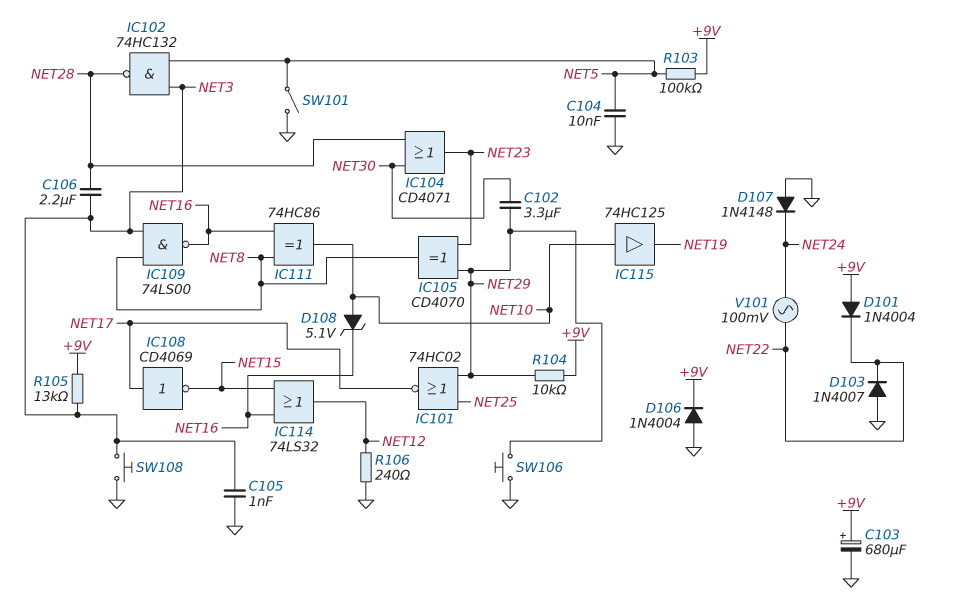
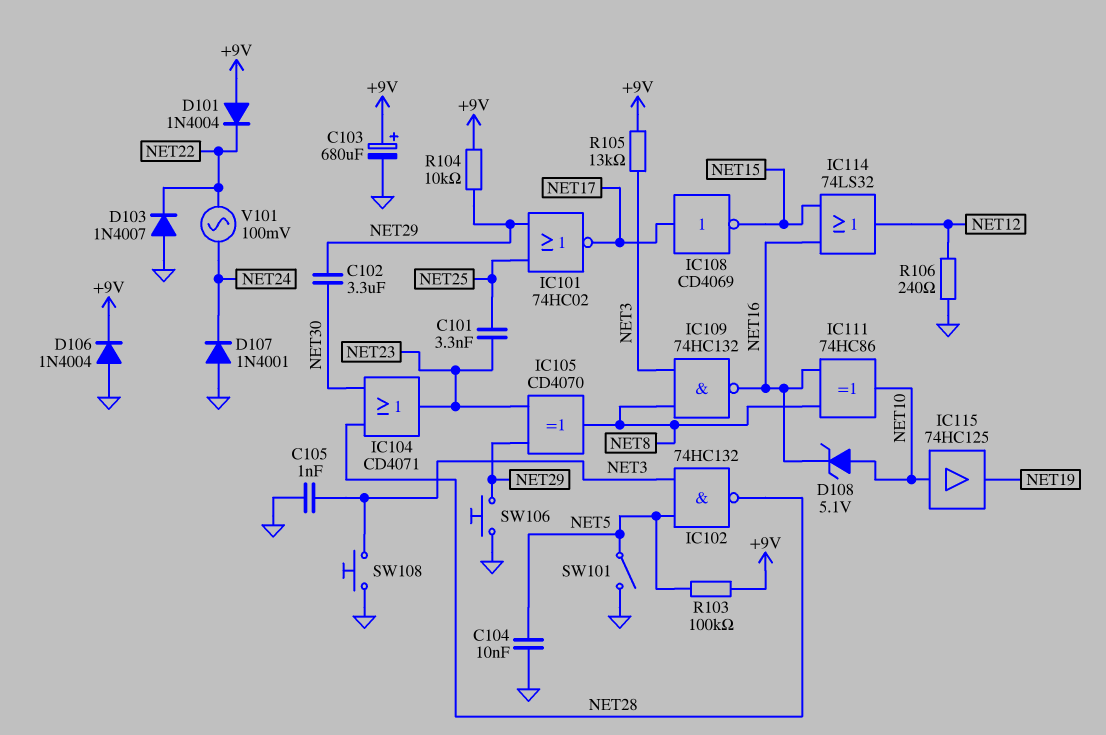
C101: none -> 3.3nF (NET23, NET25)
C106: 2.2uF (NET3, NET28) -> none
D107: diode 1N4148 (A GND, K NET24) -> diode 1N4001 (A GND, K NET24)
IC109: NAND 74LS00 (in NET3, in NET8, out NET16) -> NAND 74HC132 (in NET3, in NET8, out NET16)

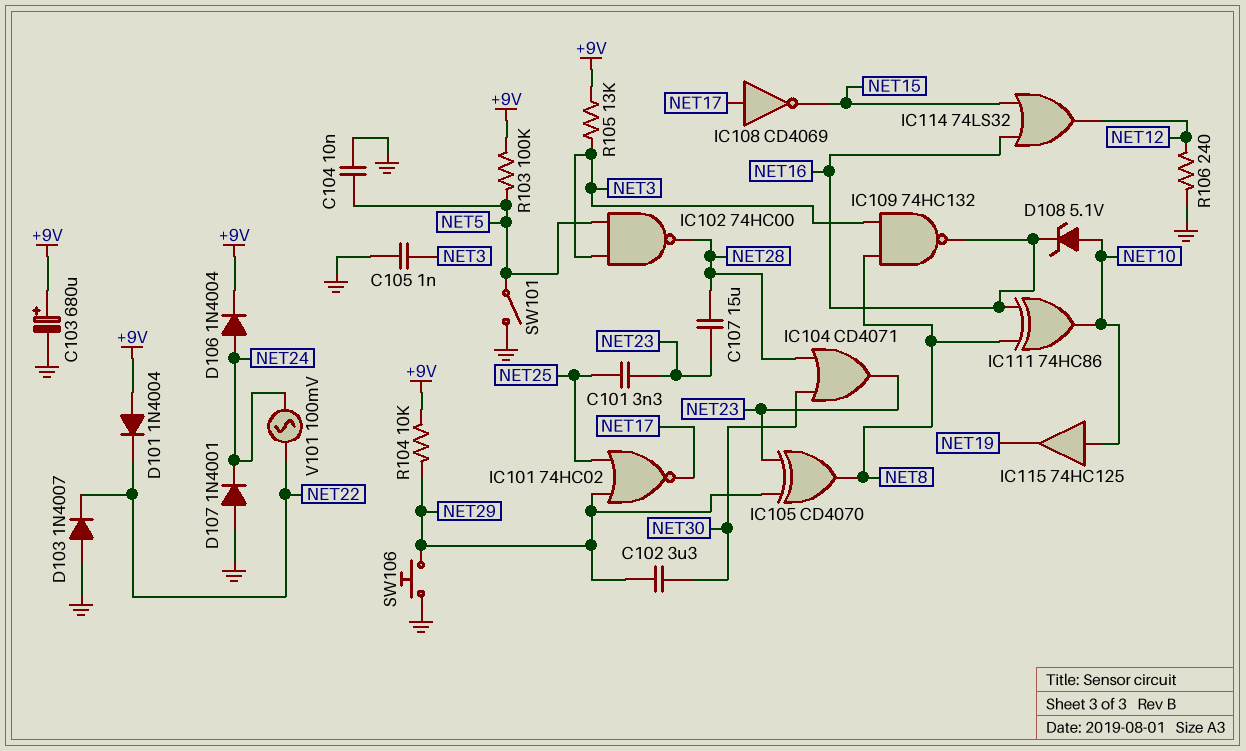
C107: none -> 15uF (NET23, NET28)
D106: diode 1N4004 (A GND, K +9V) -> diode 1N4004 (A NET24, K +9V)
IC102: NAND 74HC132 (in NET3, in NET5, out NET28) -> NAND 74HC00 (in NET3, in NET5, out NET28)
SW108: button (GND, NET3) -> none

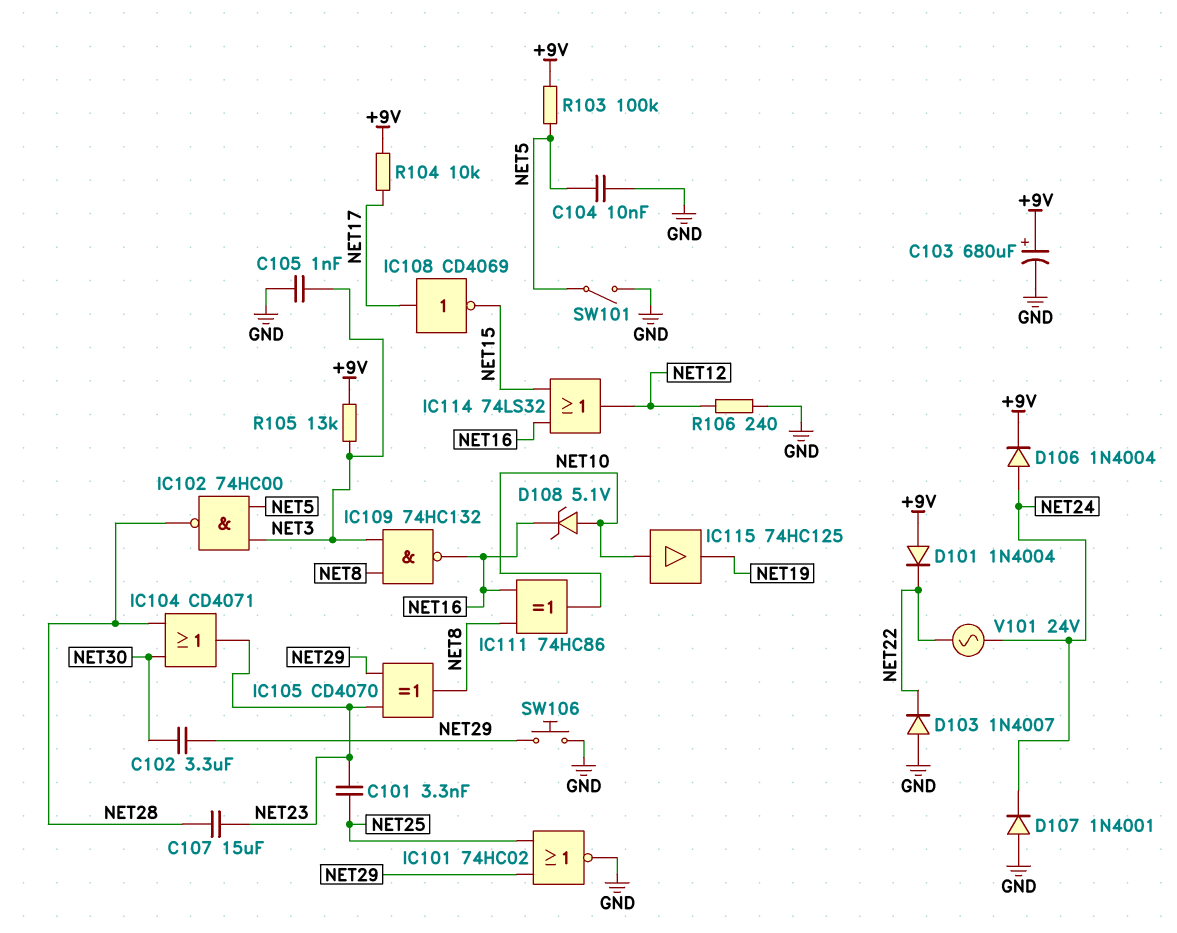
IC101: NOR 74HC02 (in NET25, in NET29, out NET17) -> NOR 74HC02 (in NET25, in NET29, out GND)
R104: 10k (+9V, NET29) -> 10k (+9V, NET17)
V101: AC 100mV (NET22, NET24) -> AC 24V (NET22, NET24)

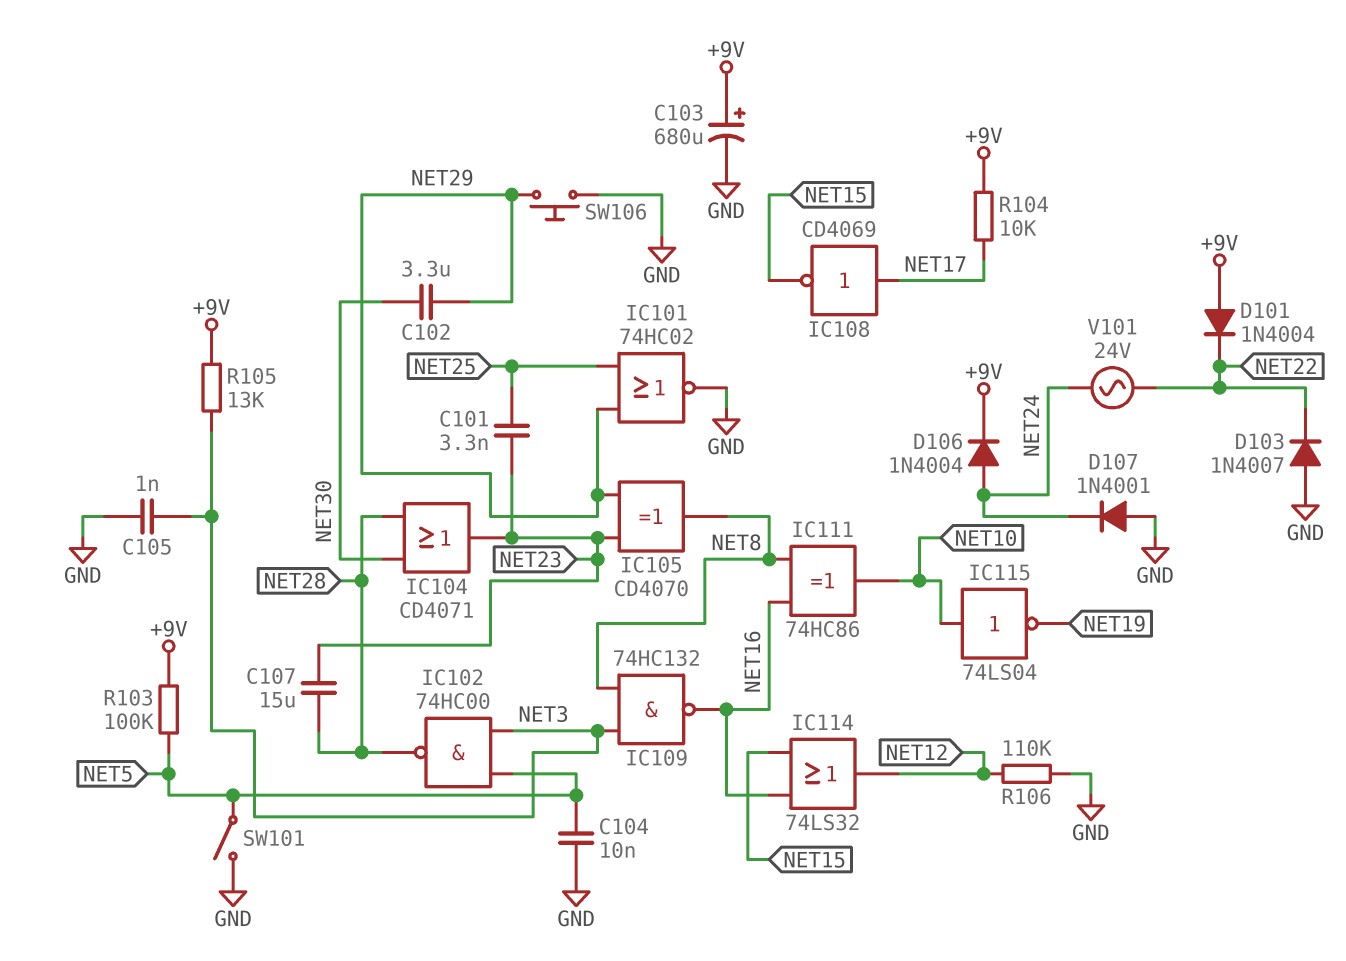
D108: zener 5.1V (A NET10, K NET16) -> none
IC115: buffer 74HC125 (in NET10, out NET19) -> NOT 74LS04 (in NET10, out NET19)
R106: 240 (GND, NET12) -> 110k (GND, NET12)

